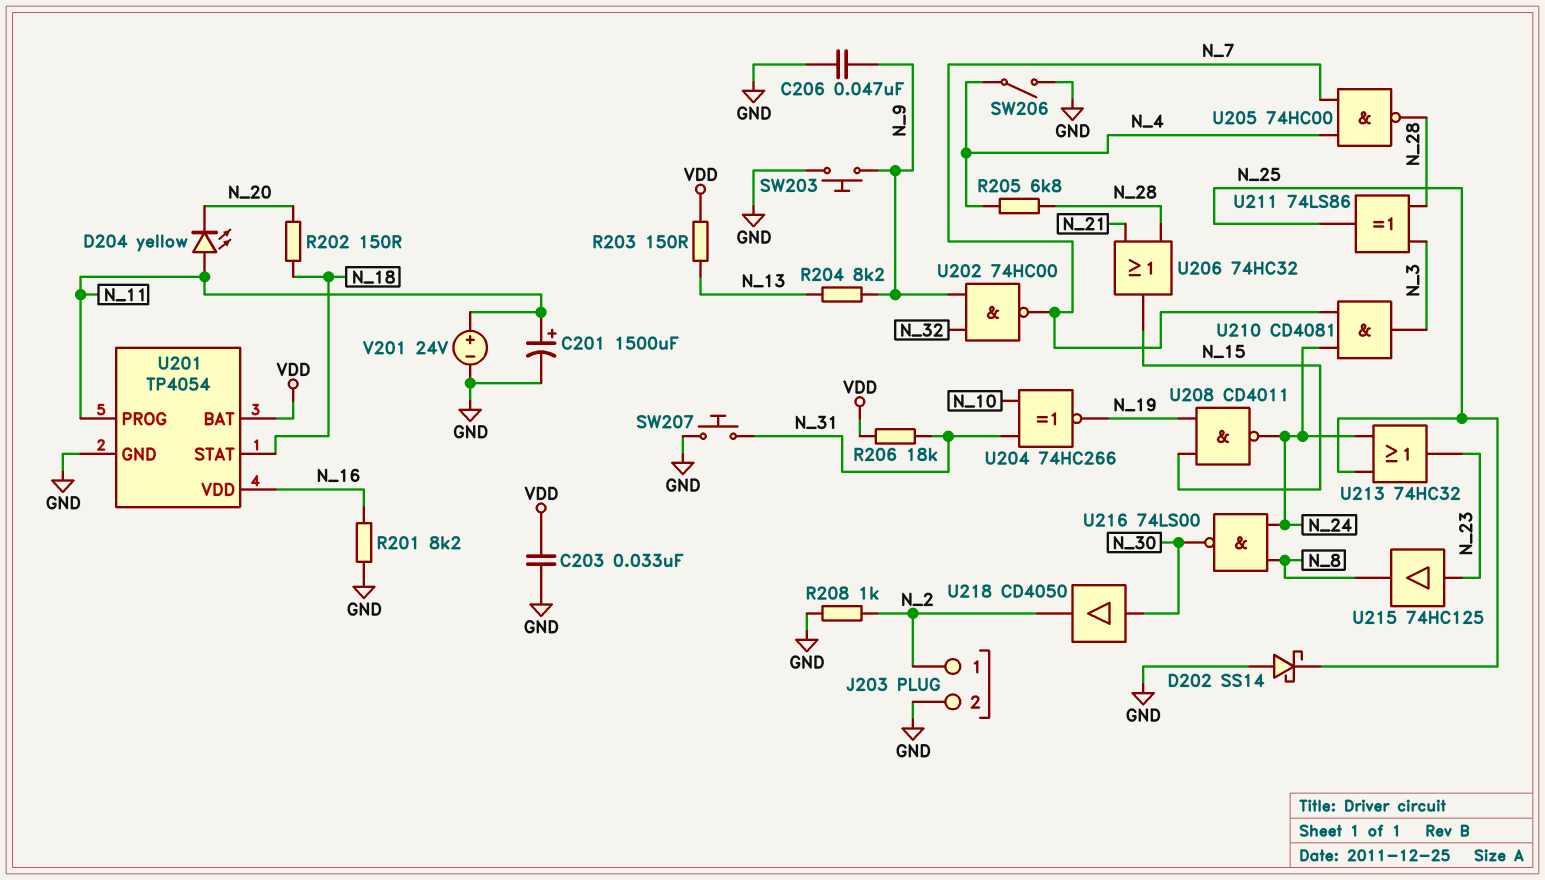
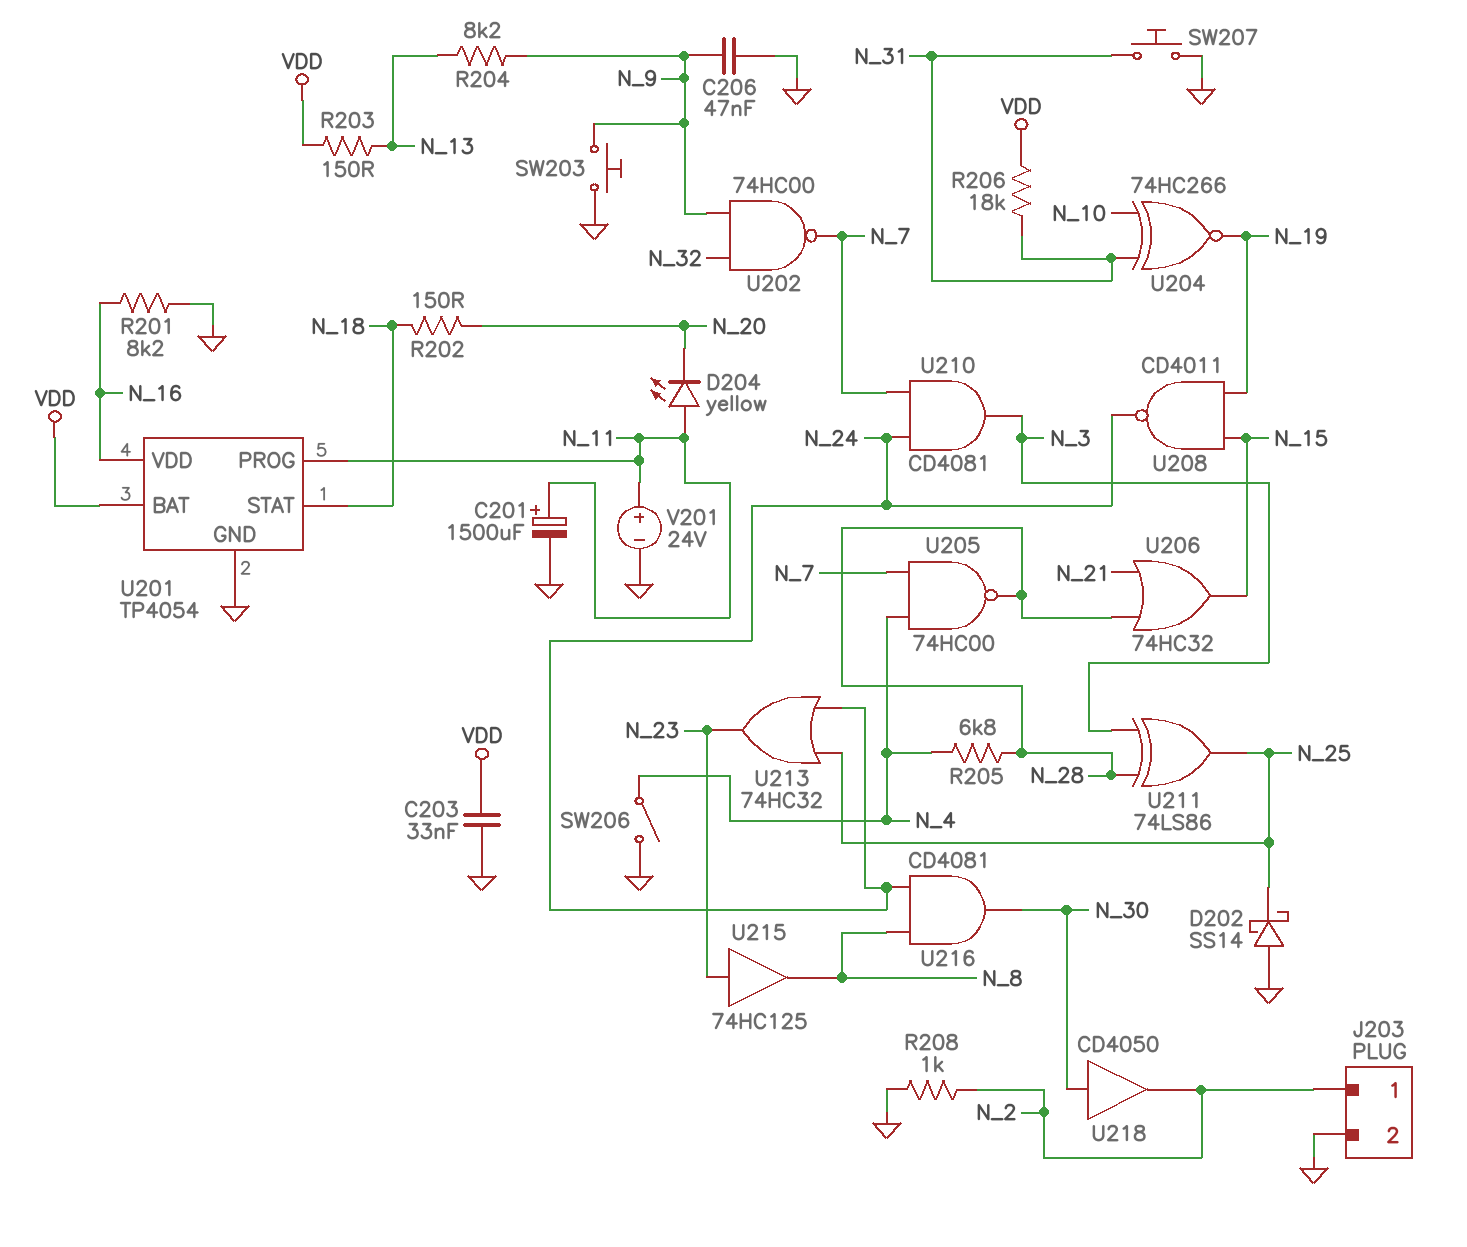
U216: NAND 74LS00 (in N_8, in N_24, out N_30) -> AND CD4081 (in N_8, in N_24, out N_30)

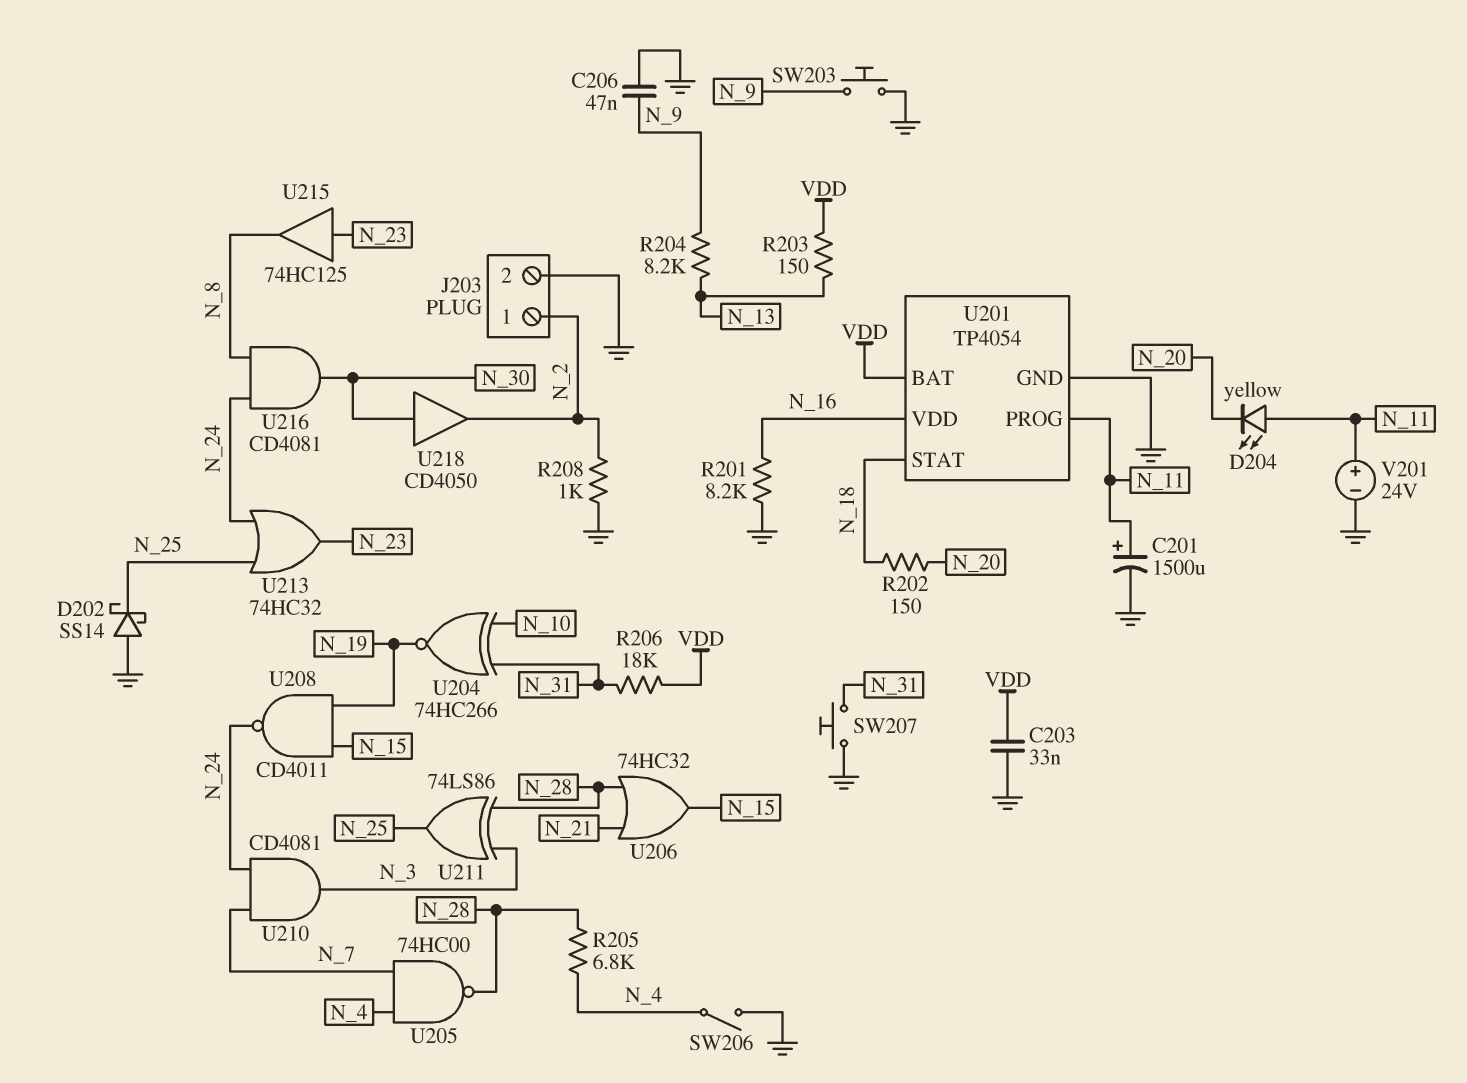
U202: NAND 74HC00 (in N_9, in N_32, out N_7) -> none

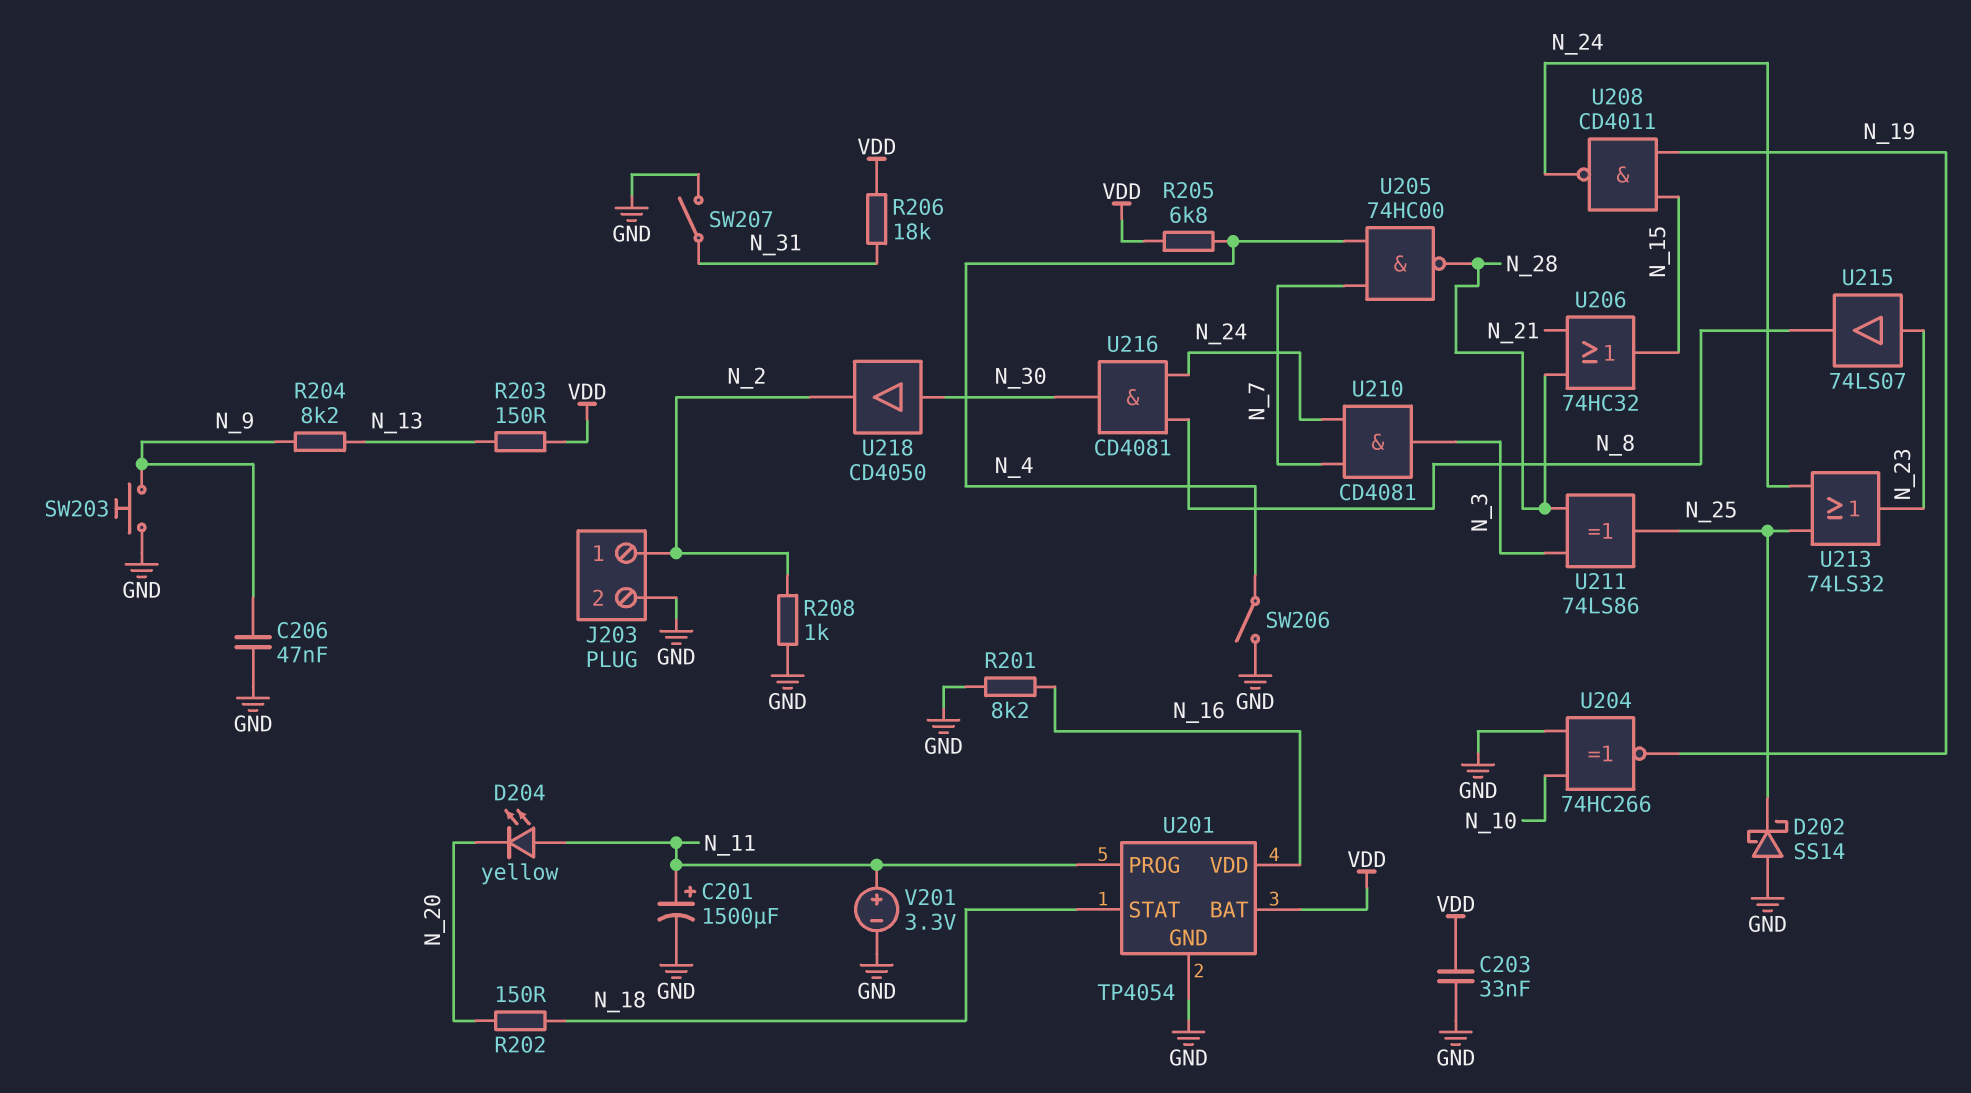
R205: 6.8k (N_4, N_28) -> 6.8k (N_4, VDD)
SW207: button (GND, N_31) -> switch (GND, N_31)
U204: XNOR 74HC266 (in N_10, in N_31, out N_19) -> XNOR 74HC266 (in GND, in N_10, out N_19)
U213: OR 74HC32 (in N_24, in N_25, out N_23) -> OR 74LS32 (in N_24, in N_25, out N_23)
U215: buffer 74HC125 (in N_23, out N_8) -> buffer 74LS07 (in N_23, out N_8)
V201: 24V (plus N_11, minus GND) -> 3.3V (plus N_11, minus GND)

